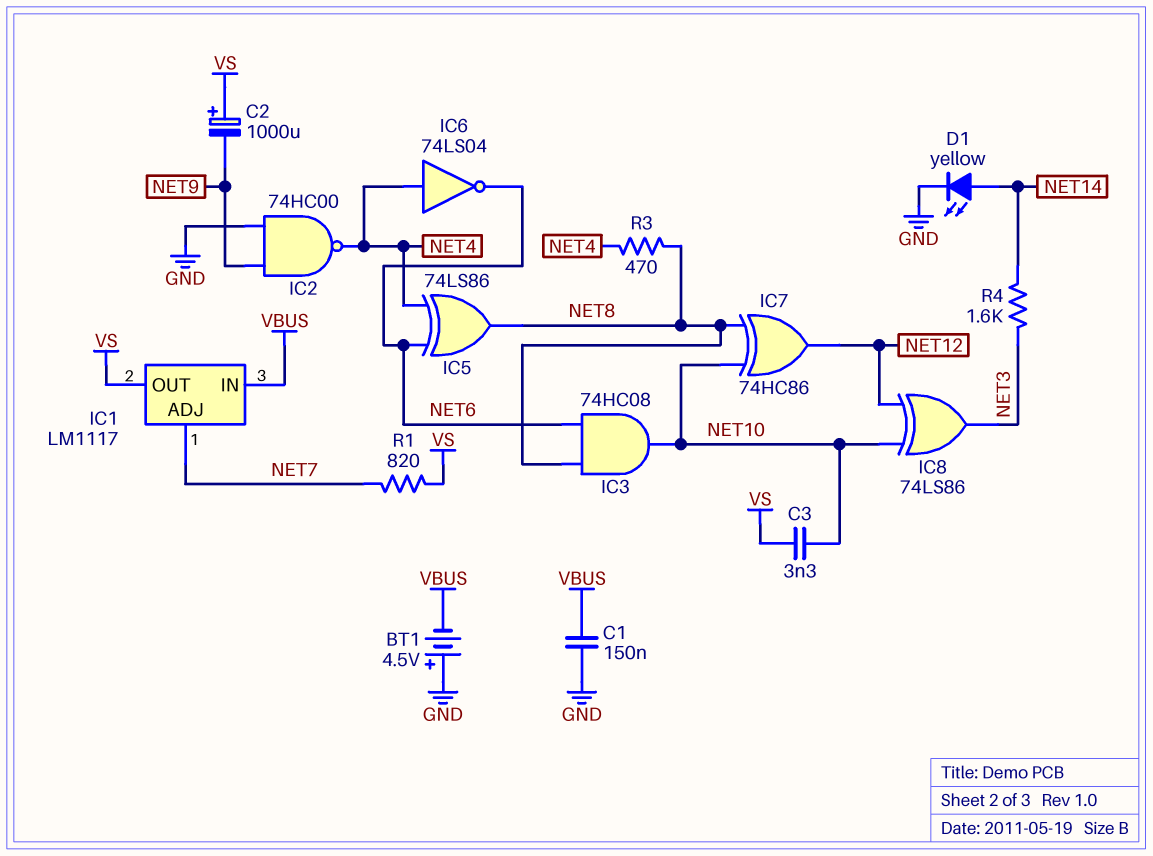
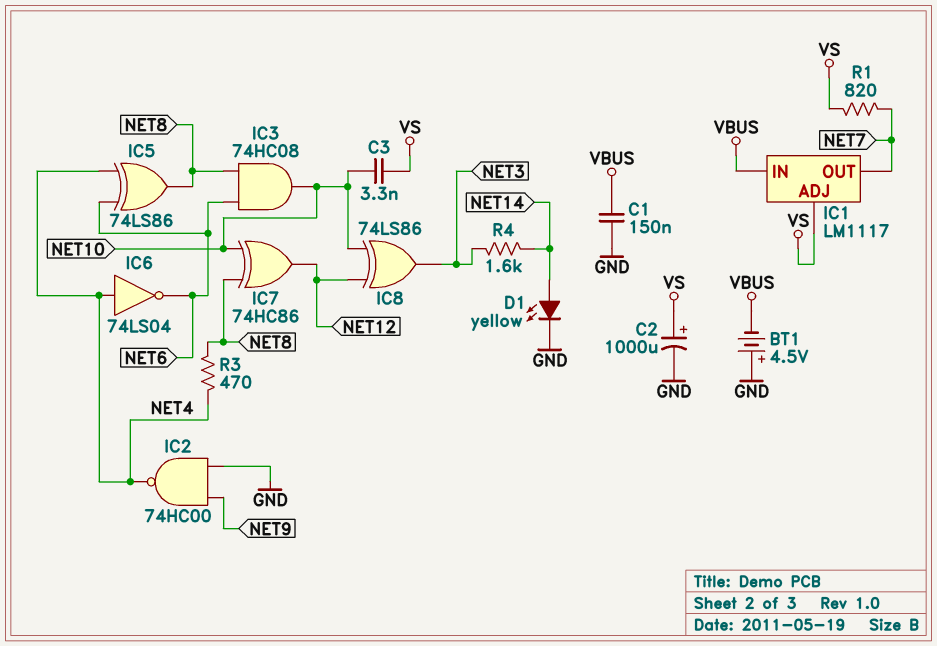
C2: 1000uF (plus VS, minus NET9) -> 1000uF (plus VS, minus GND)
IC1 pin ADJ: NET7 -> VS
IC1 pin OUT: VS -> NET7

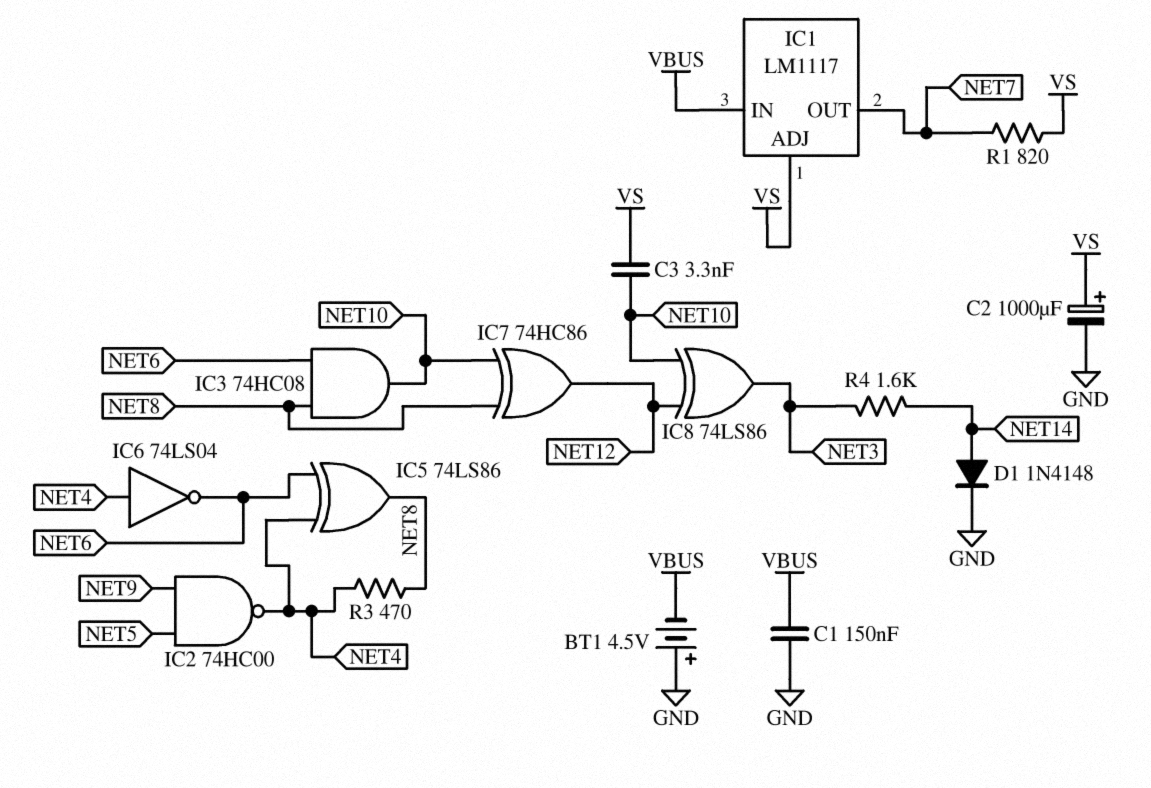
D1: LED yellow (A NET14, K GND) -> diode 1N4148 (A NET14, K GND)
IC2: NAND 74HC00 (in GND, in NET9, out NET4) -> NAND 74HC00 (in NET5, in NET9, out NET4)

